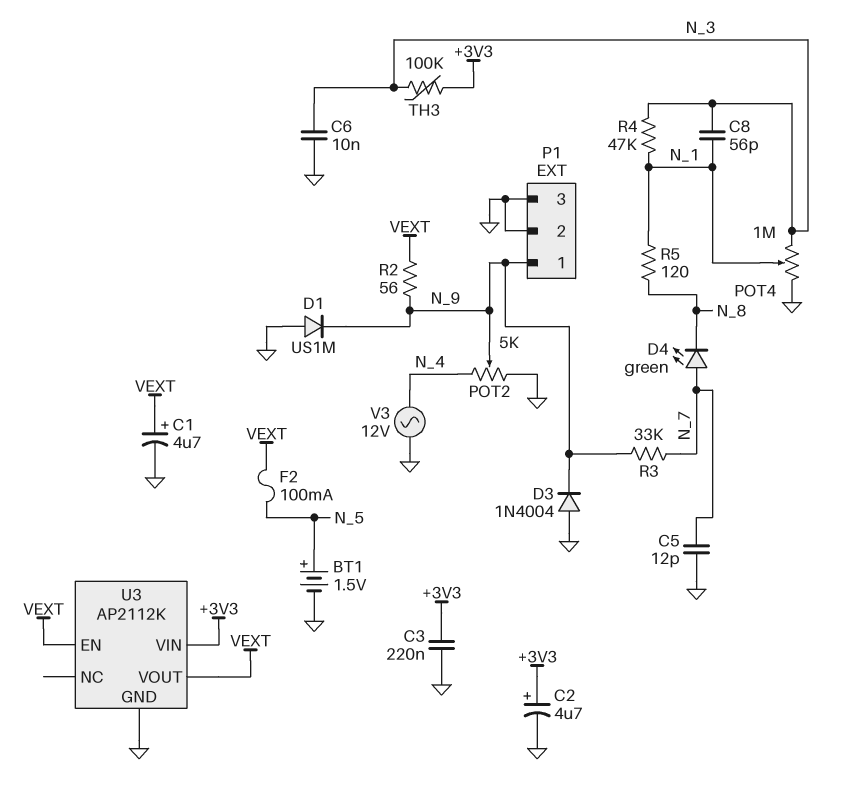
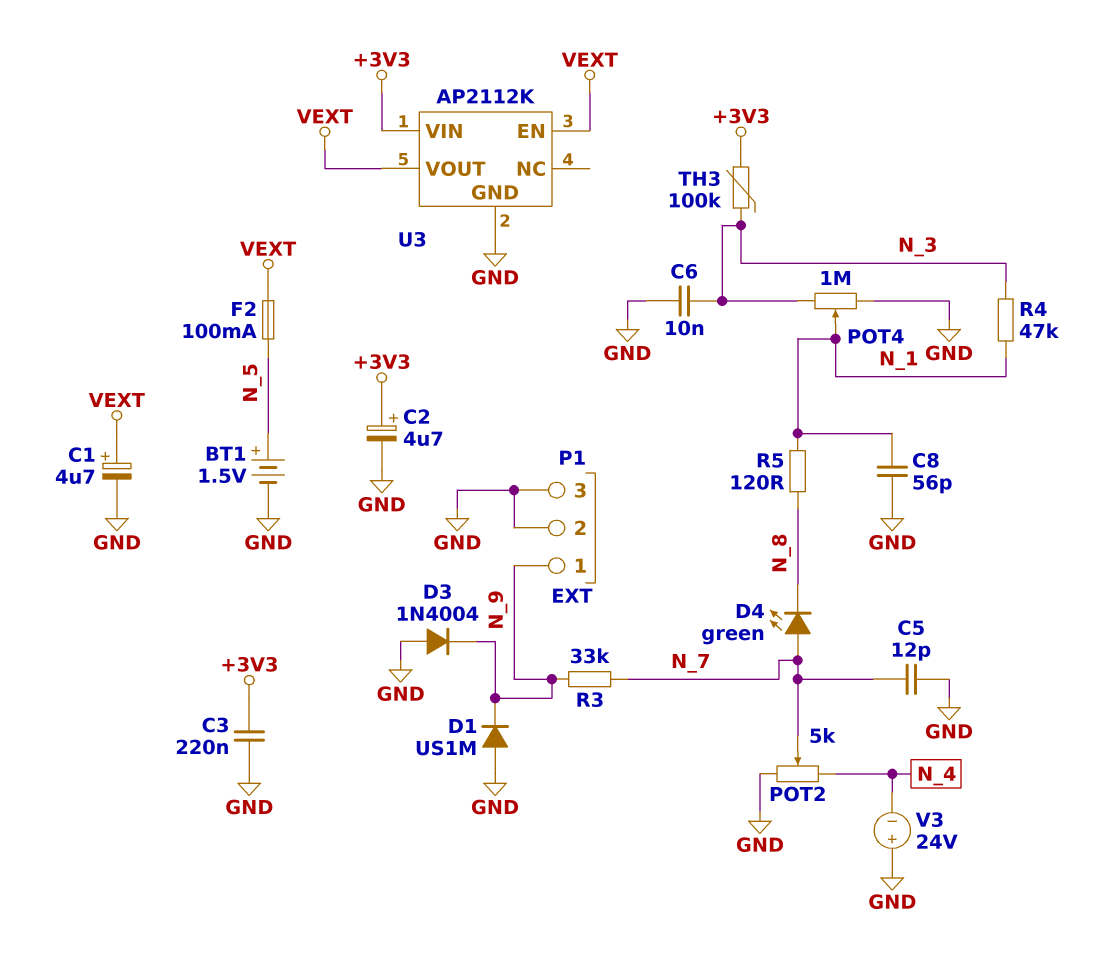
C8: 56pF (N_1, N_3) -> 56pF (GND, N_1)
POT2: 5k (GND, N_4, wiper N_9) -> 5k (GND, N_4, wiper N_7)
R2: 56 (N_9, VEXT) -> none
V3: AC 12V (GND, N_4) -> 24V (plus GND, minus N_4)

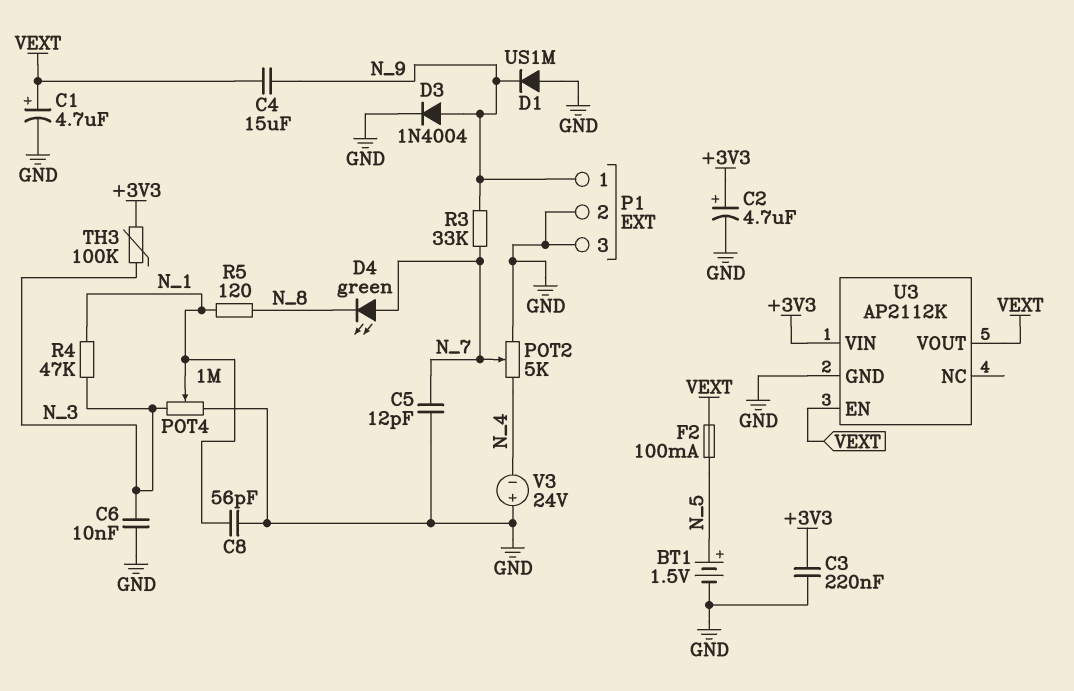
C4: none -> 15uF (N_9, VEXT)
D3: diode 1N4004 (A GND, K N_9) -> diode 1N4004 (A N_9, K GND)

